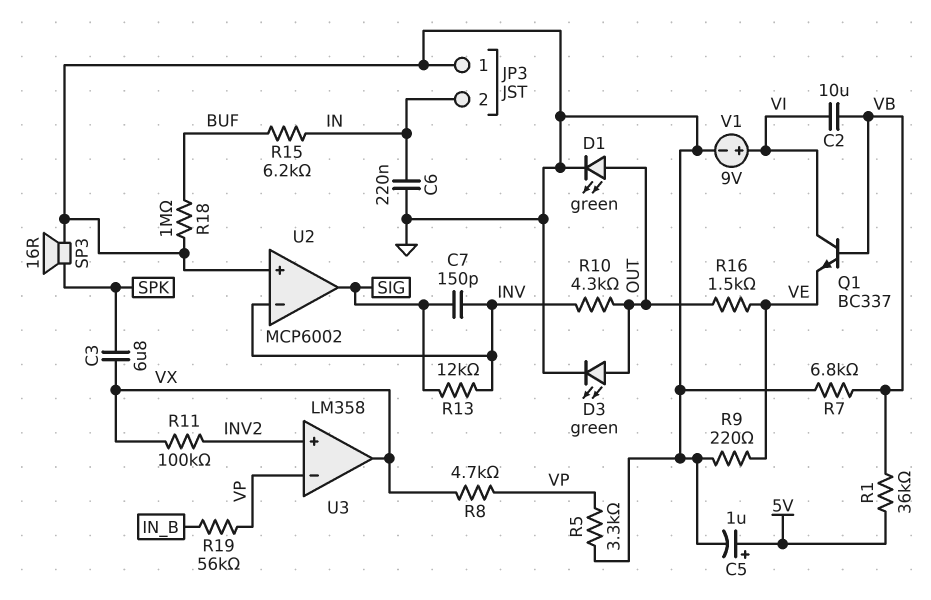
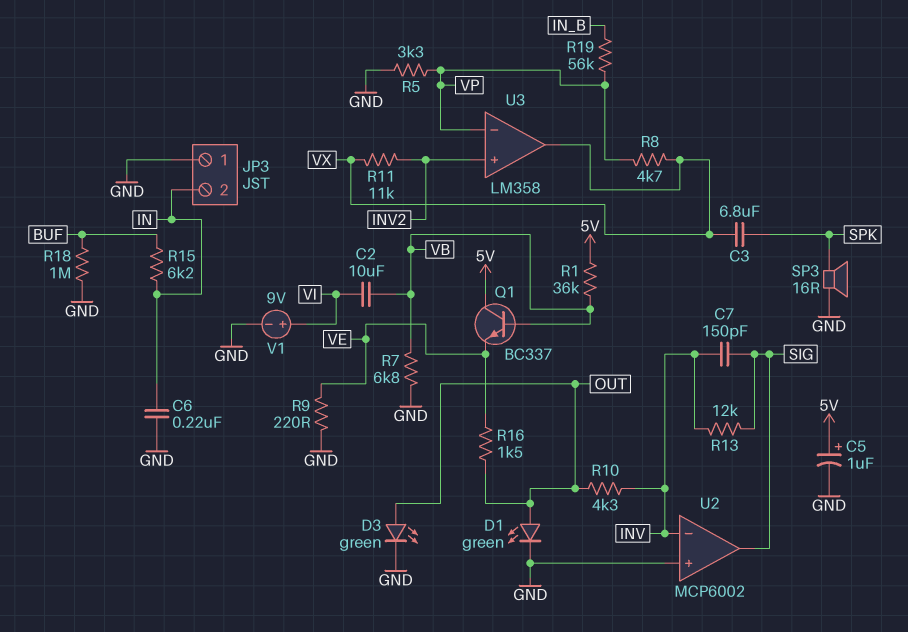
Q1: NPN BC337 (B VB, C VI, E VE) -> NPN BC337 (B VB, C 5V, E VE)
R11: 100k (INV2, VX) -> 11k (INV2, VX)

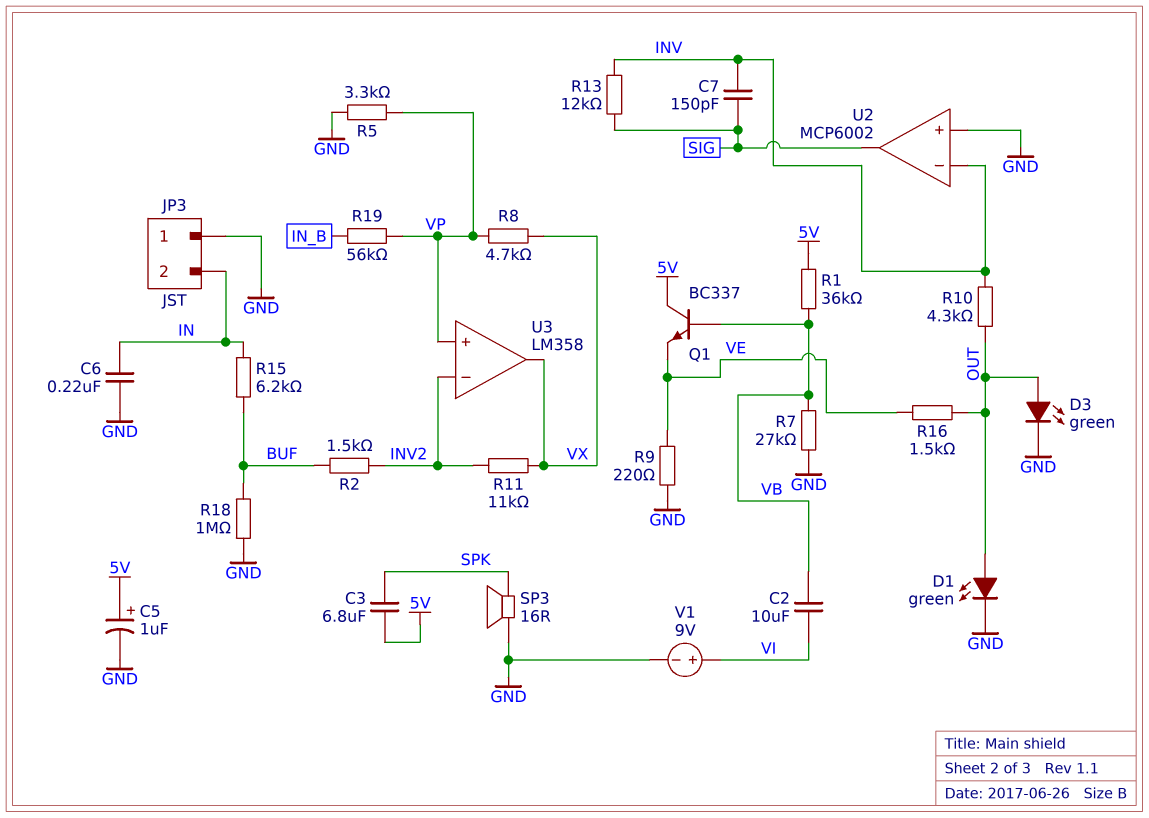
C3: 6.8uF (SPK, VX) -> 6.8uF (5V, SPK)
R2: none -> 1.5k (BUF, INV2)
R7: 6.8k (GND, VB) -> 27k (GND, VB)
U3 pin in+: INV2 -> VP
U3 pin in-: VP -> INV2

